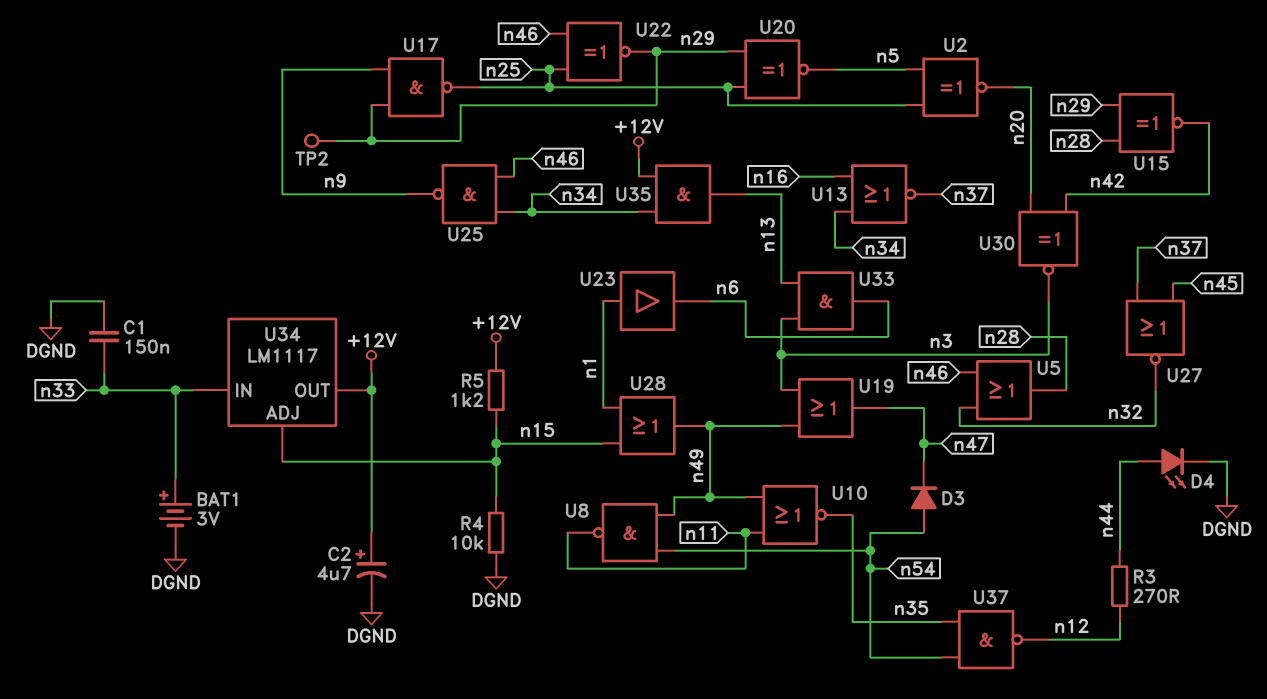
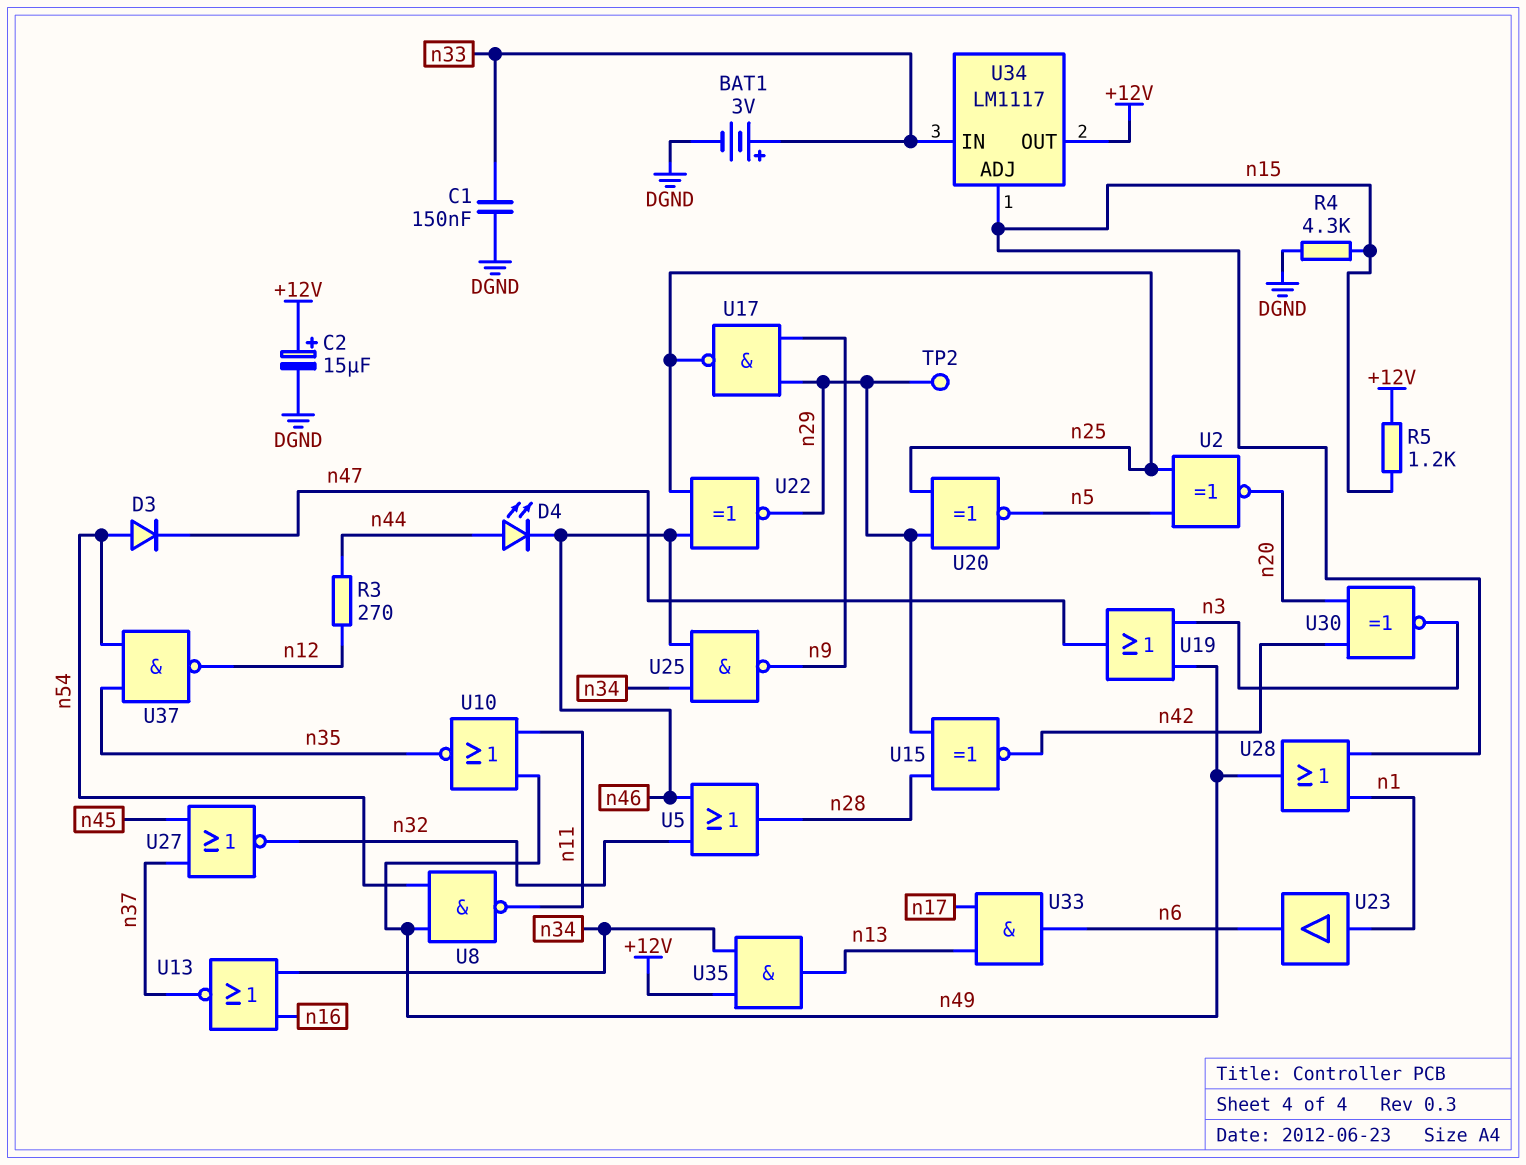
C2: 4.7uF (plus +12V, minus DGND) -> 15uF (plus +12V, minus DGND)
D4: LED (A n44, K DGND) -> LED (A n44, K n46)
R4: 10k (DGND, n15) -> 4.3k (DGND, n15)
U33: AND (in n3, in n13, out n6) -> AND (in n13, in n17, out n6)

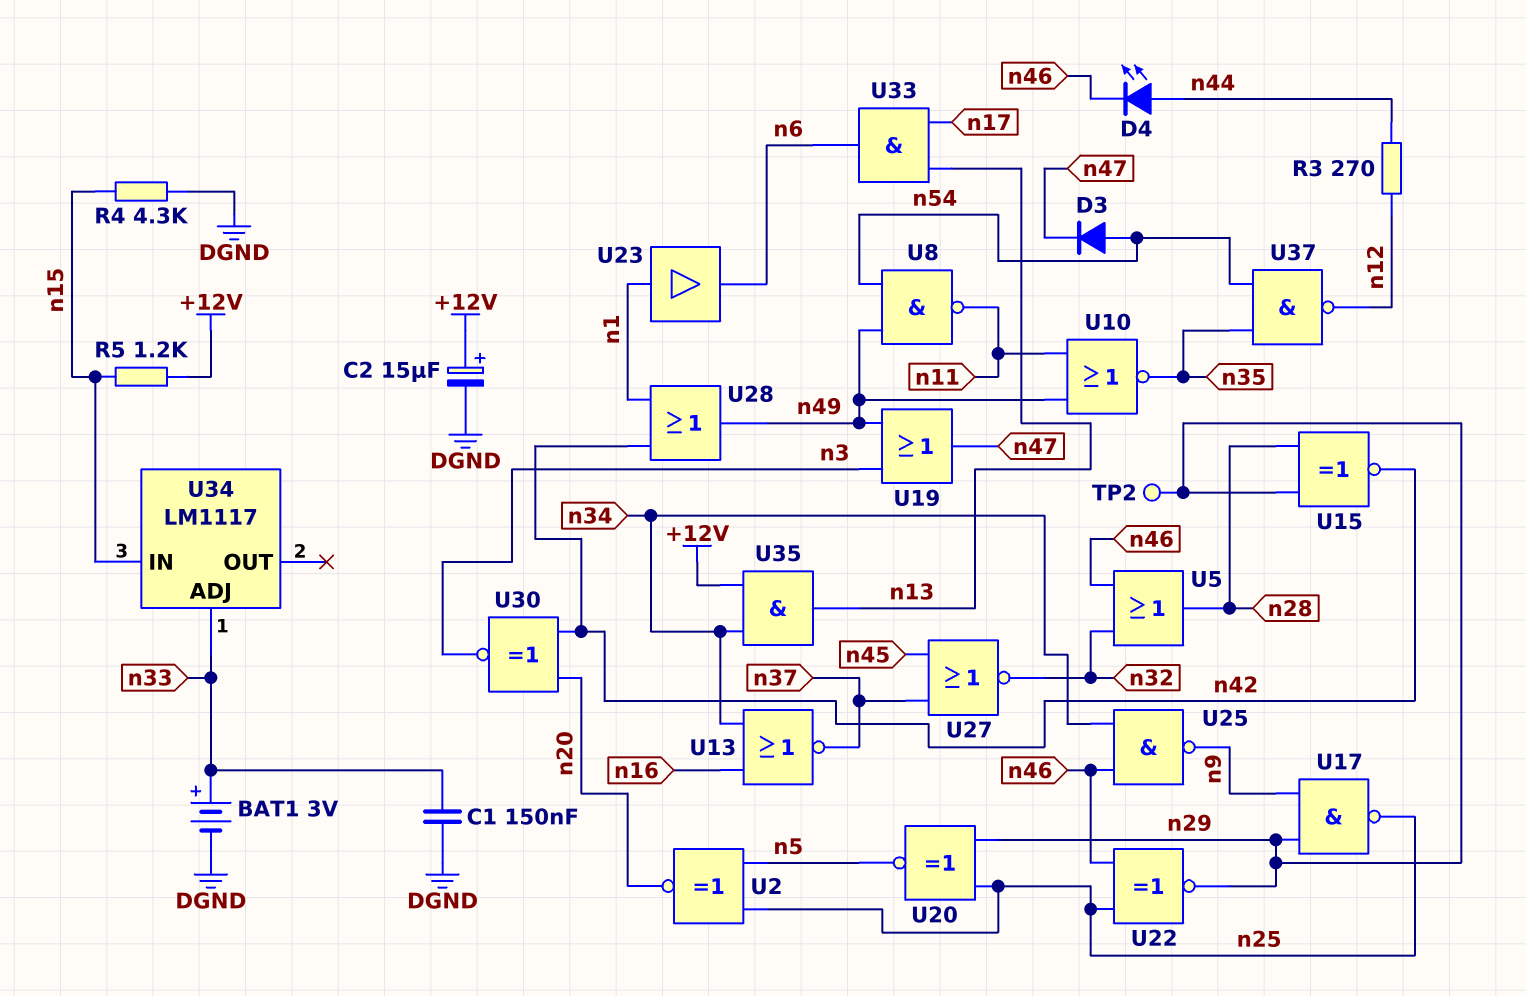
U28: OR (in n1, in n15, out n49) -> OR (in n1, in n42, out n49)
U34 pin ADJ: n15 -> n33
U34 pin IN: n33 -> n15
U34 pin OUT: +12V -> none

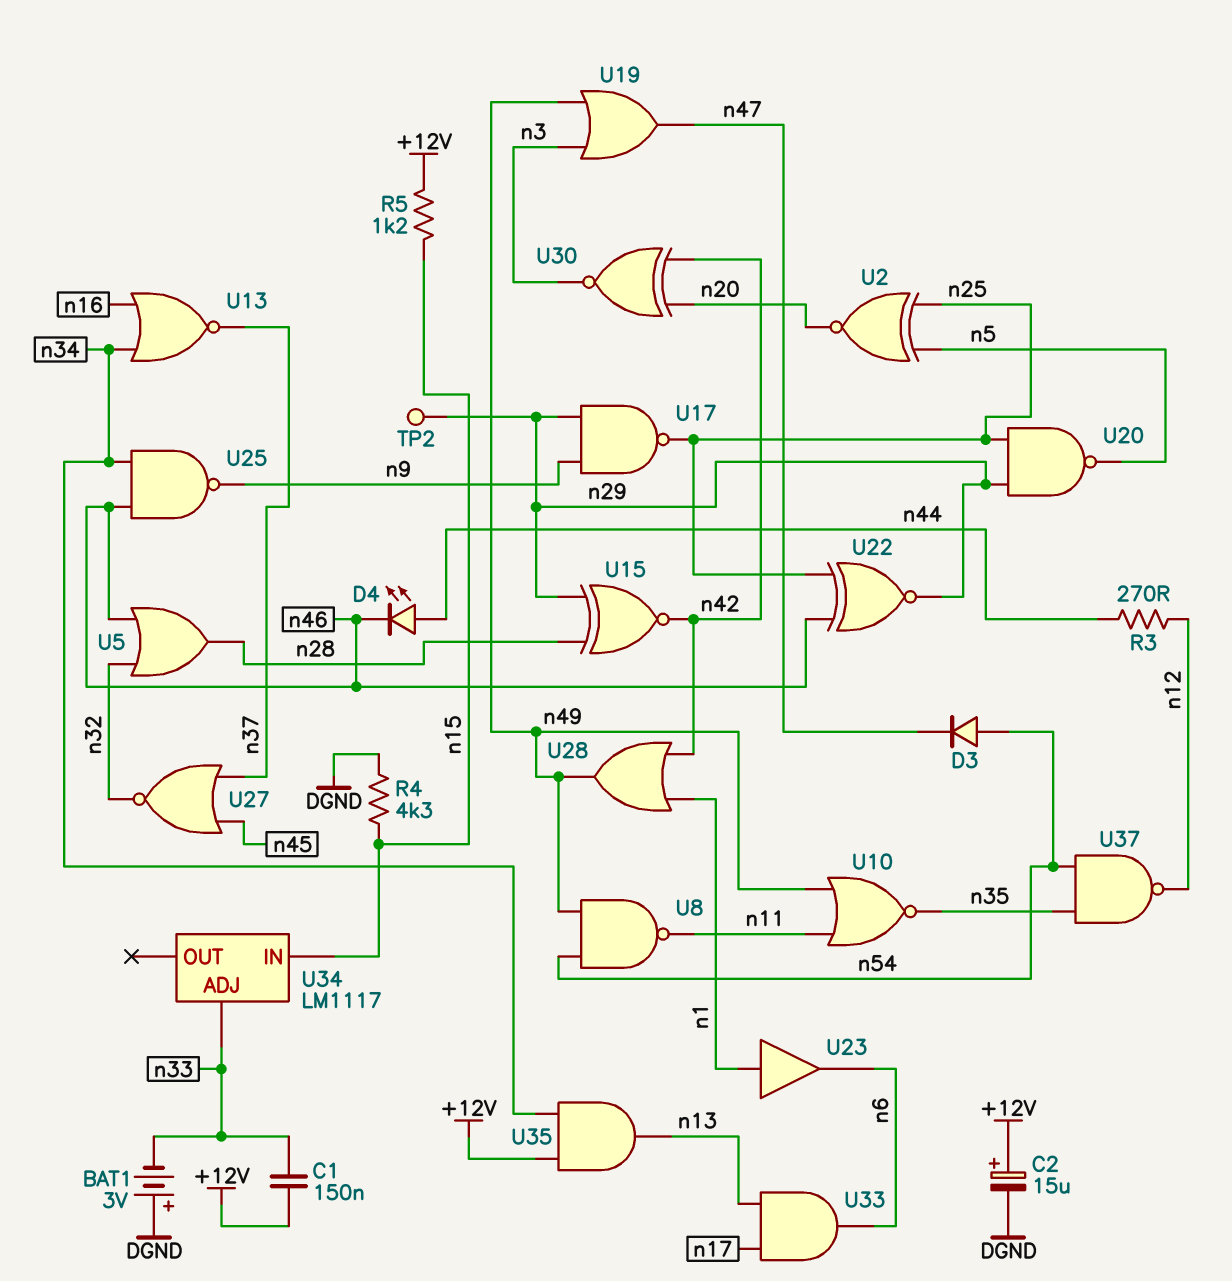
BAT1: 3V (plus n33, minus DGND) -> 3V (plus DGND, minus n33)
C1: 150nF (DGND, n33) -> 150nF (+12V, n33)
U20: XNOR (in n25, in n29, out n5) -> NAND (in n25, in n29, out n5)

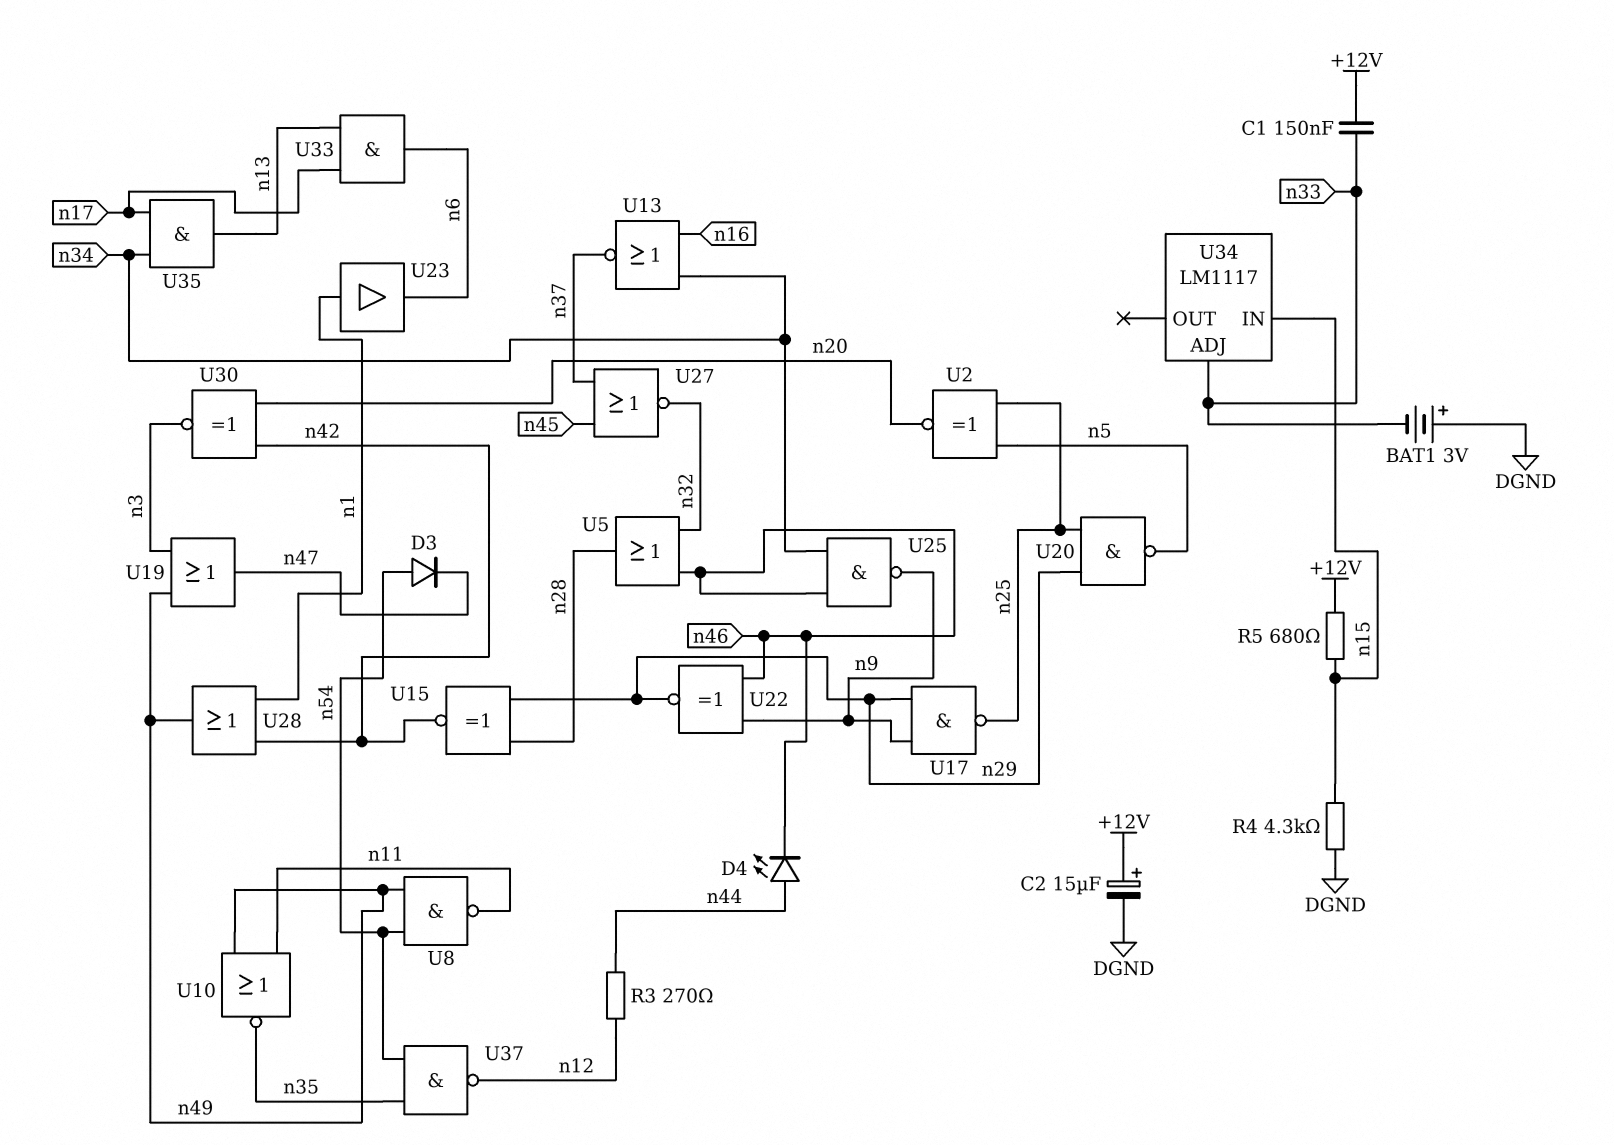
R5: 1.2k (+12V, n15) -> 680 (+12V, n15)
TP2: test point (n29) -> none
U22: XNOR (in n25, in n46, out n29) -> XNOR (in n9, in n46, out n29)
U35: AND (in +12V, in n34, out n13) -> AND (in n17, in n34, out n13)

